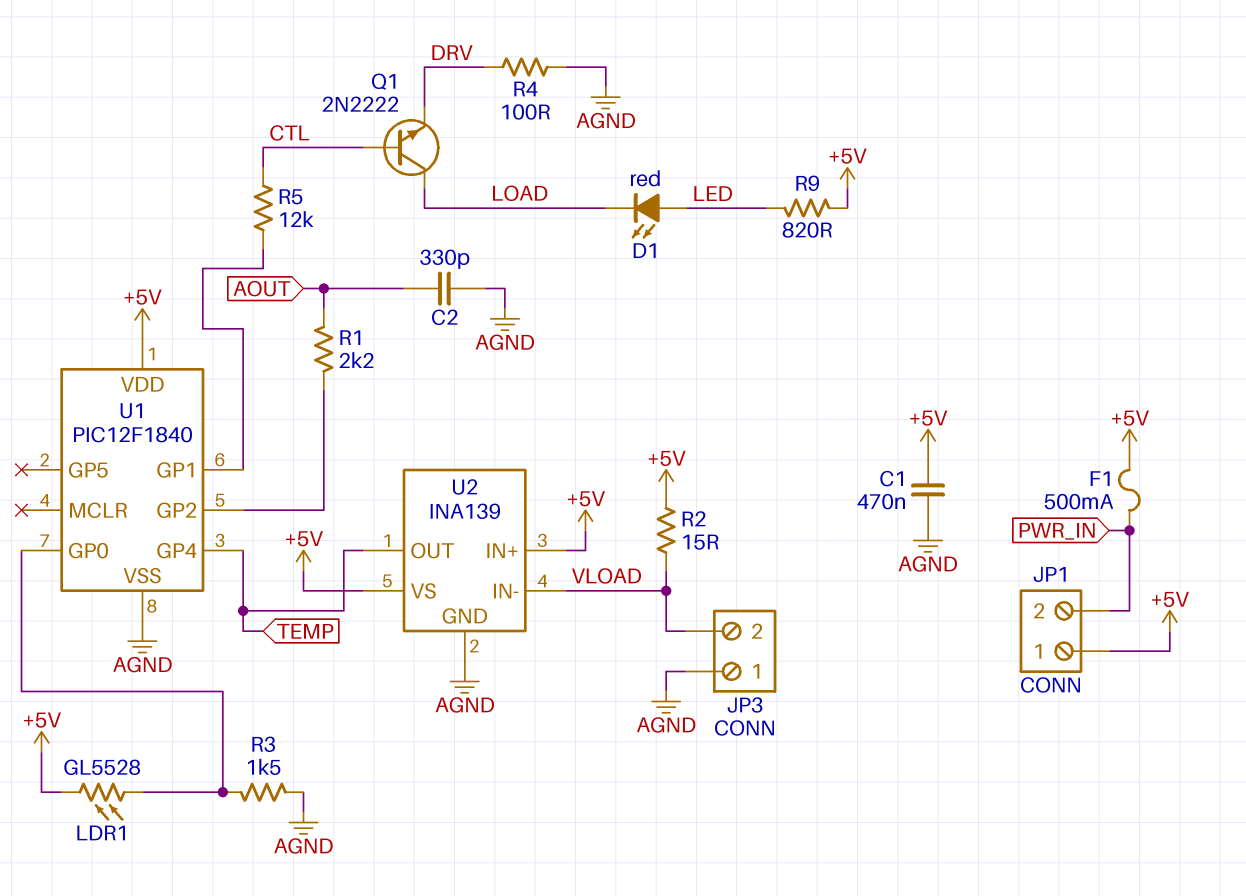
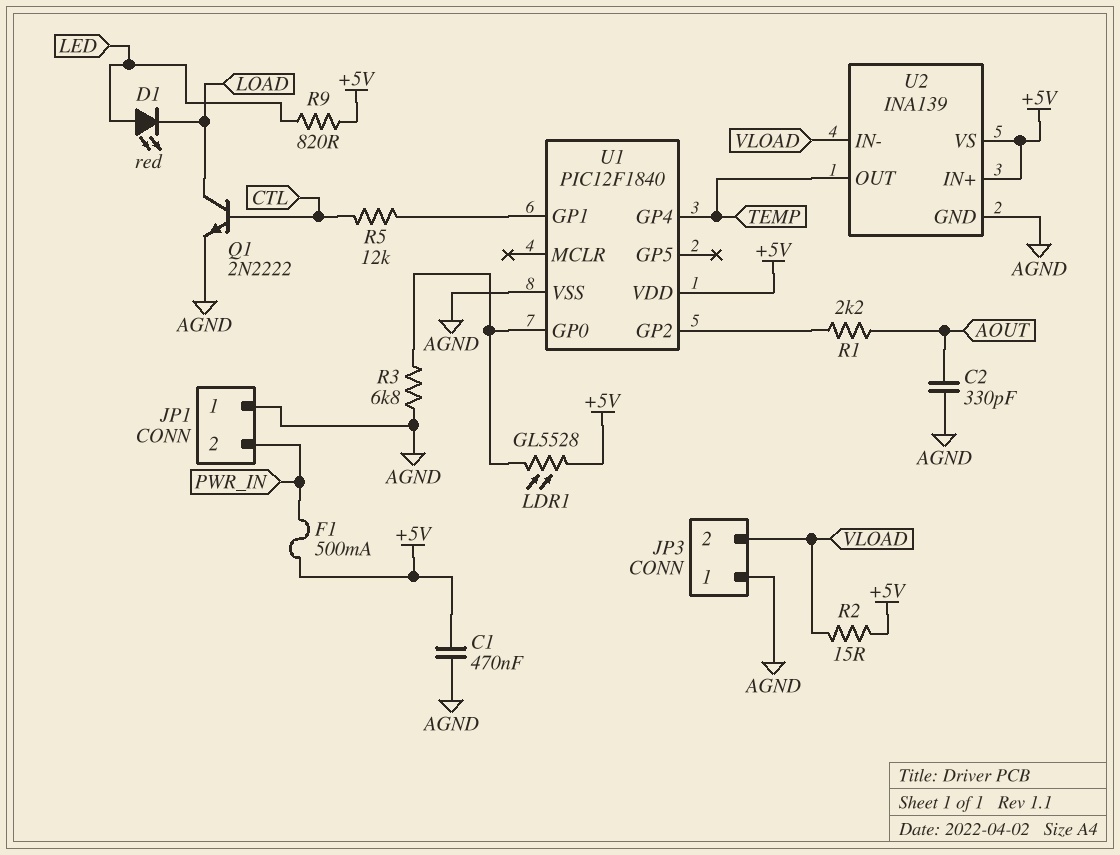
JP1 pin 1: +5V -> AGND
Q1: NPN 2N2222 (B CTL, C LOAD, E DRV) -> NPN 2N2222 (B CTL, C LOAD, E AGND)
R3: 1.5k (AGND, U1/GP0) -> 6.8k (AGND, U1/GP0)
R4: 100 (AGND, DRV) -> none

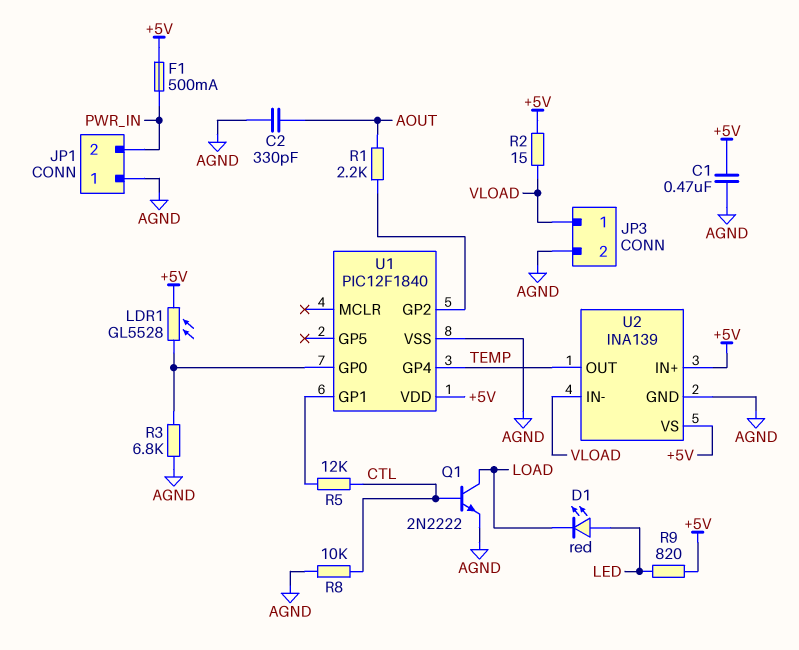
JP3 pin 1: AGND -> VLOAD
JP3 pin 2: VLOAD -> AGND
R8: none -> 10k (AGND, CTL)

